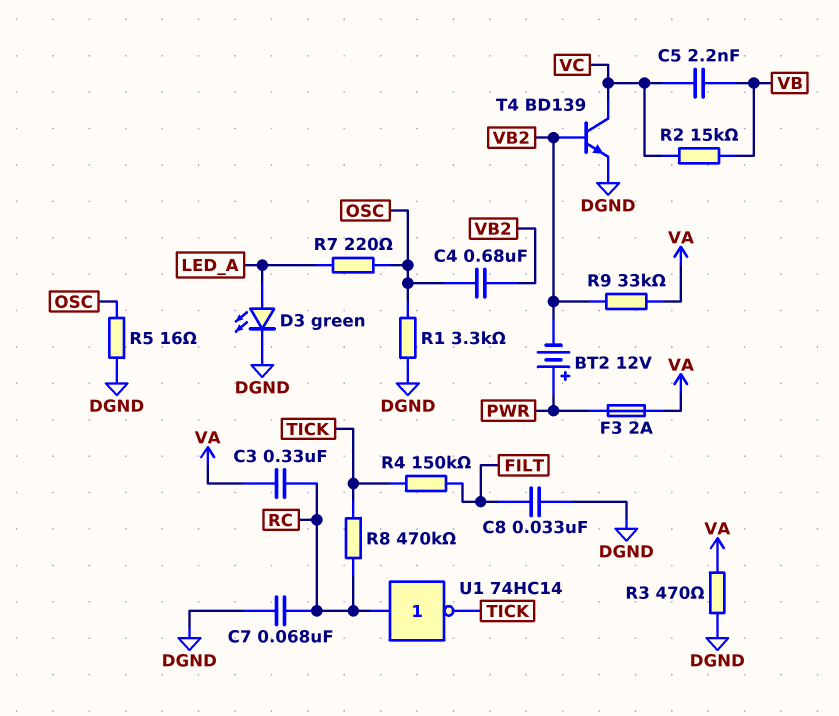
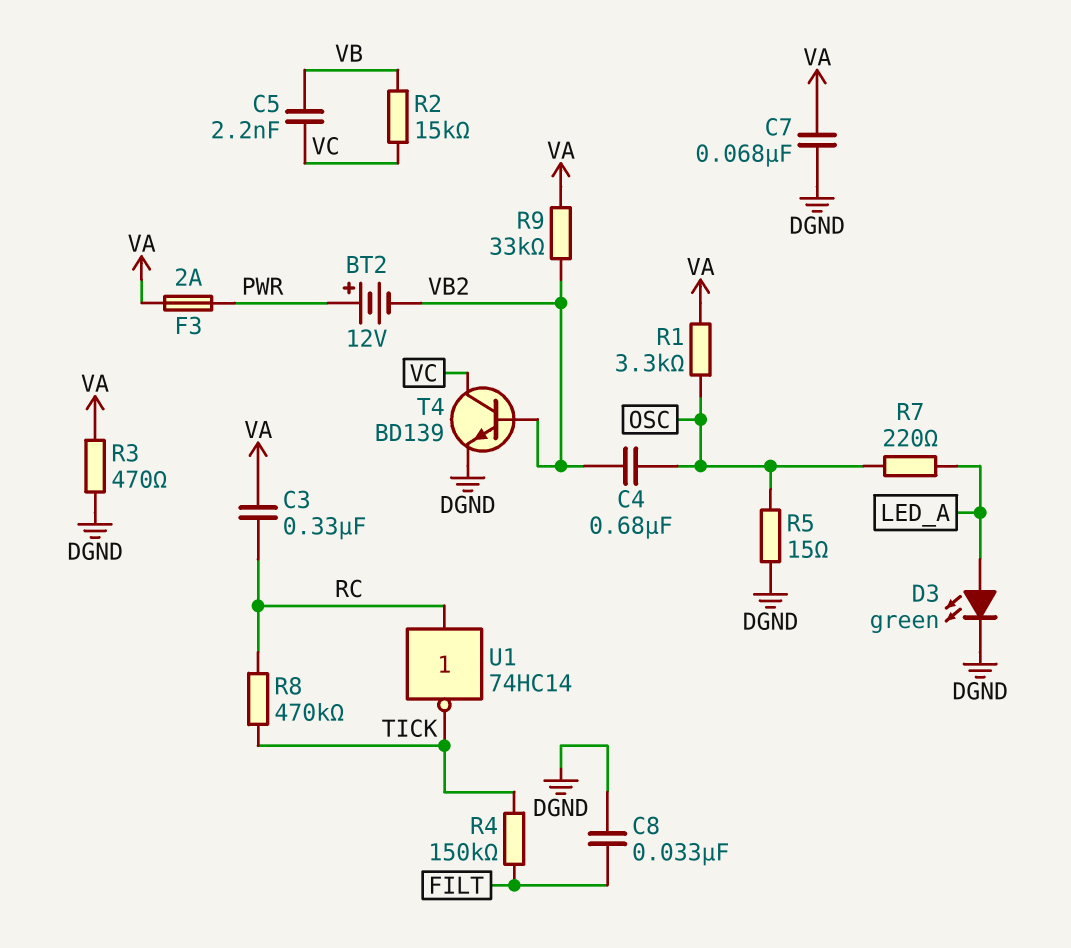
C7: 68nF (DGND, RC) -> 68nF (DGND, VA)
R1: 3.3k (DGND, OSC) -> 3.3k (OSC, VA)
R5: 16 (DGND, OSC) -> 15 (DGND, OSC)

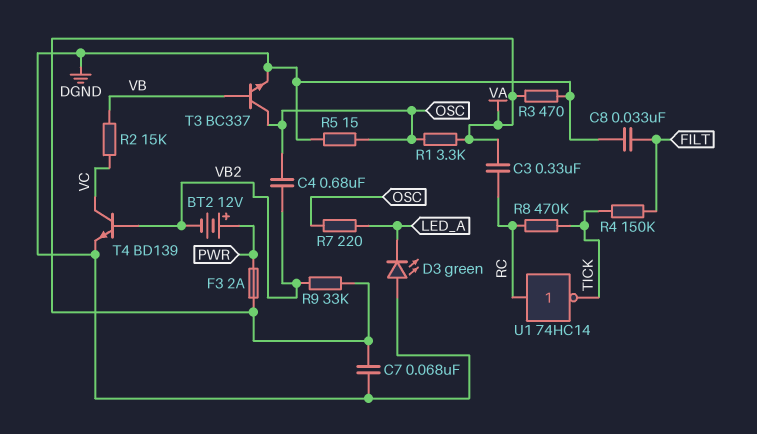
C5: 2.2nF (VB, VC) -> none
D3: LED green (A LED_A, K DGND) -> LED green (A DGND, K LED_A)
T3: none -> NPN BC337 (B VB, C OSC, E DGND)

